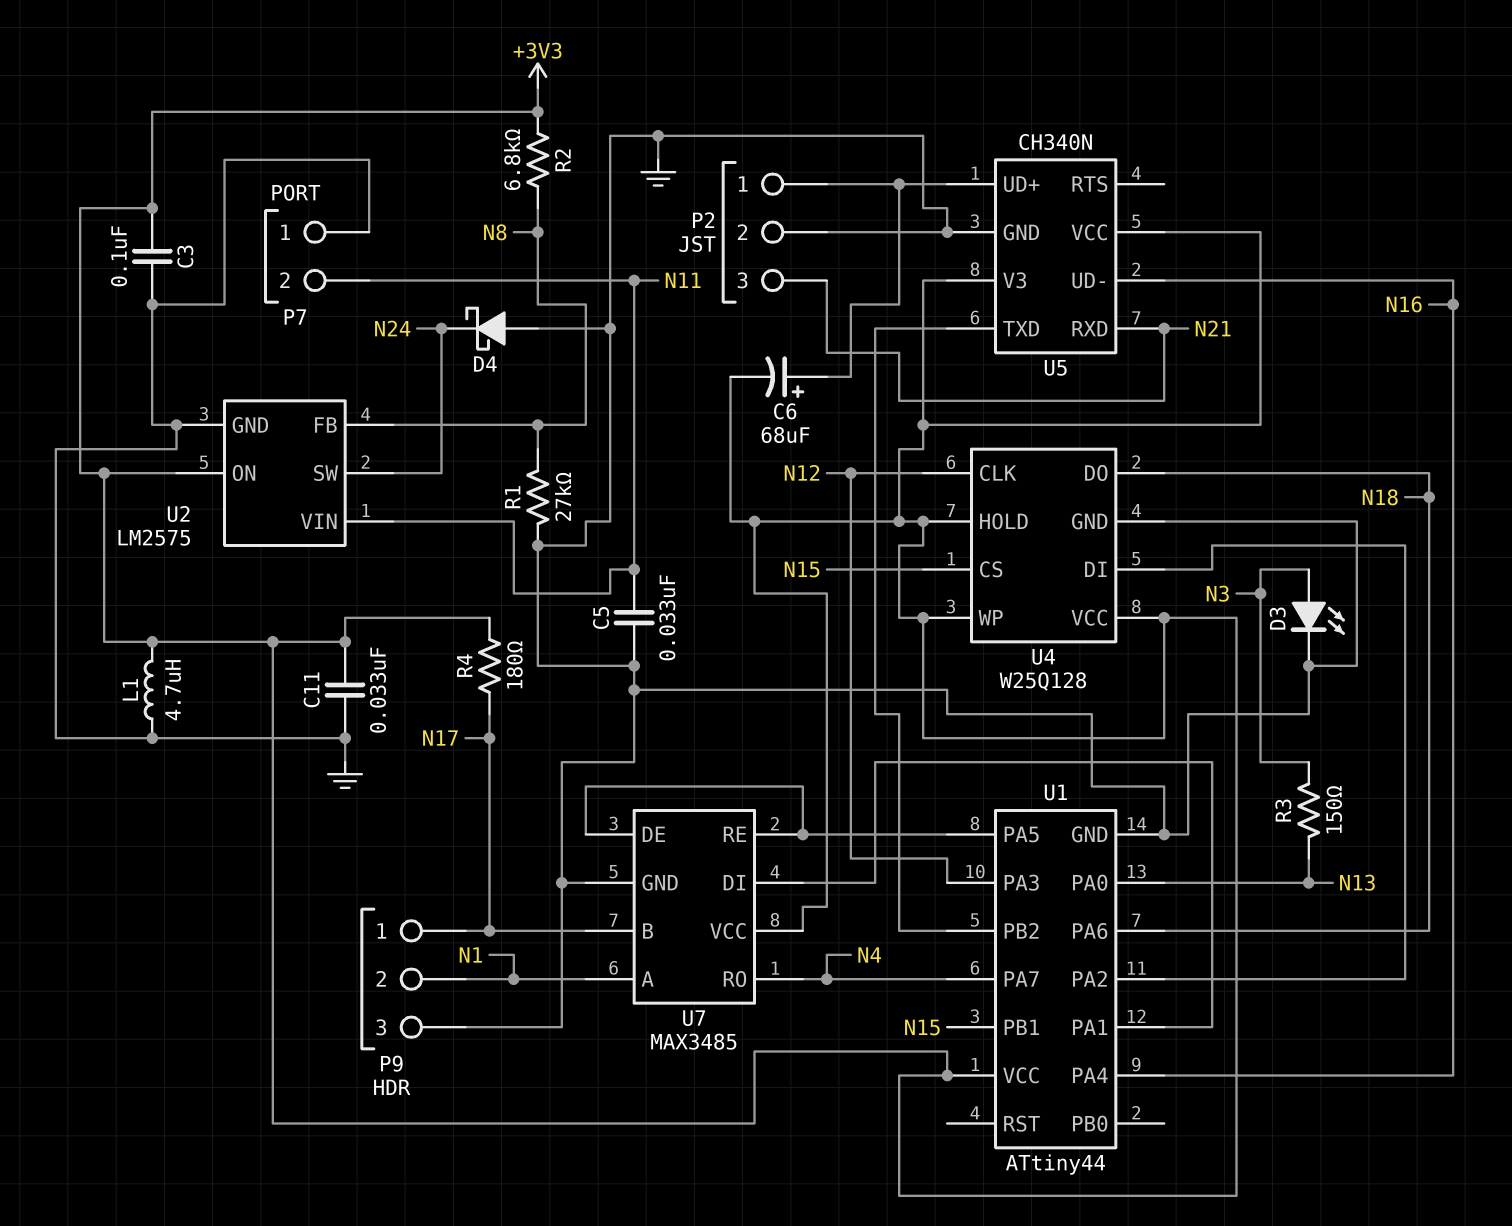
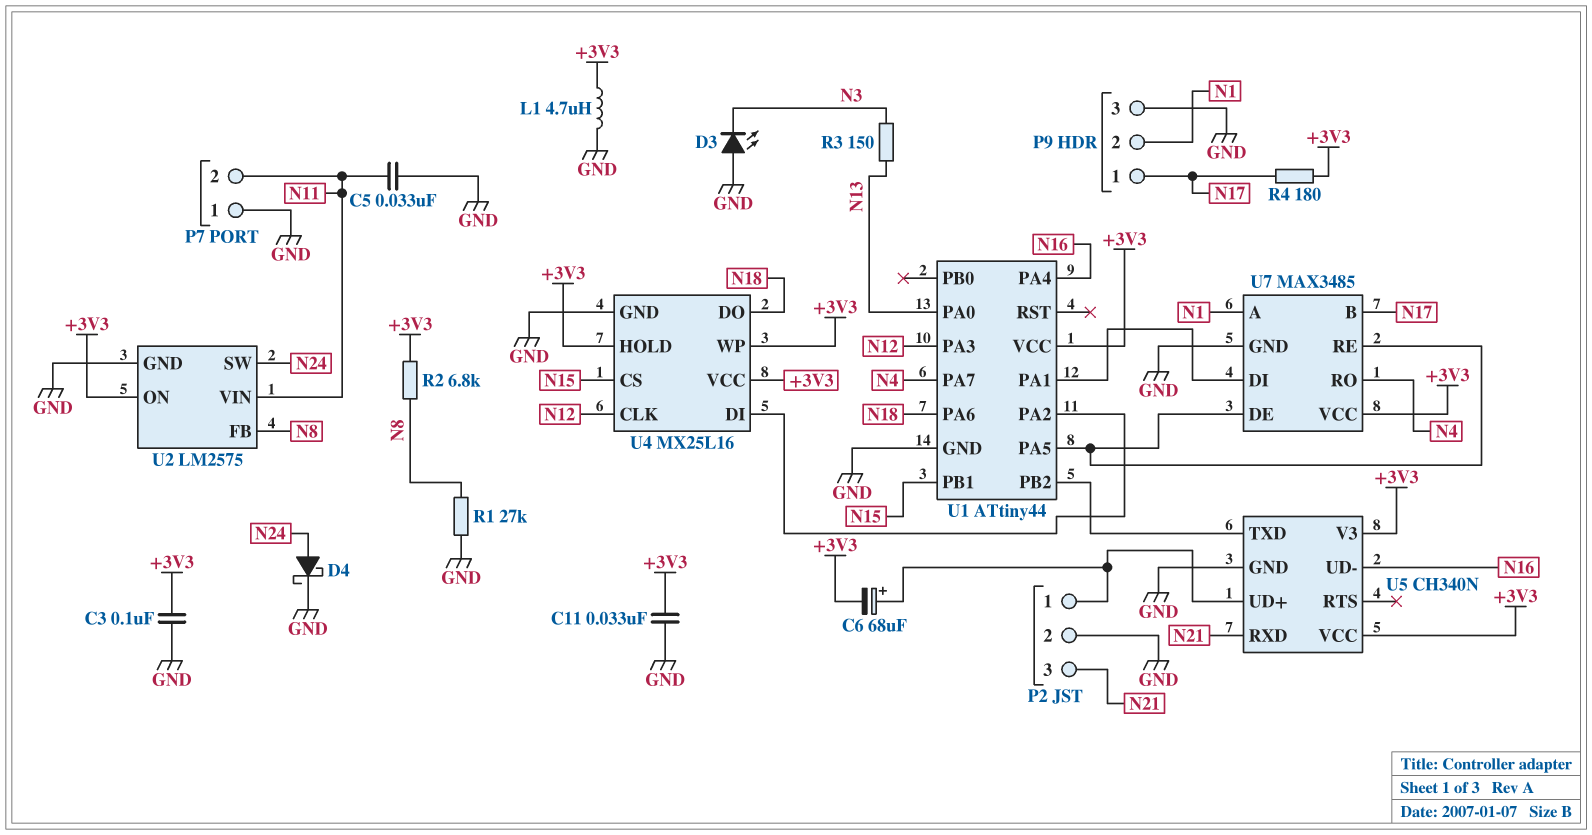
D3: LED (A N3, K GND) -> LED (A GND, K N3)
D4: schottky (A GND, K N24) -> schottky (A N24, K GND)
U4: W25Q128 -> MX25L16

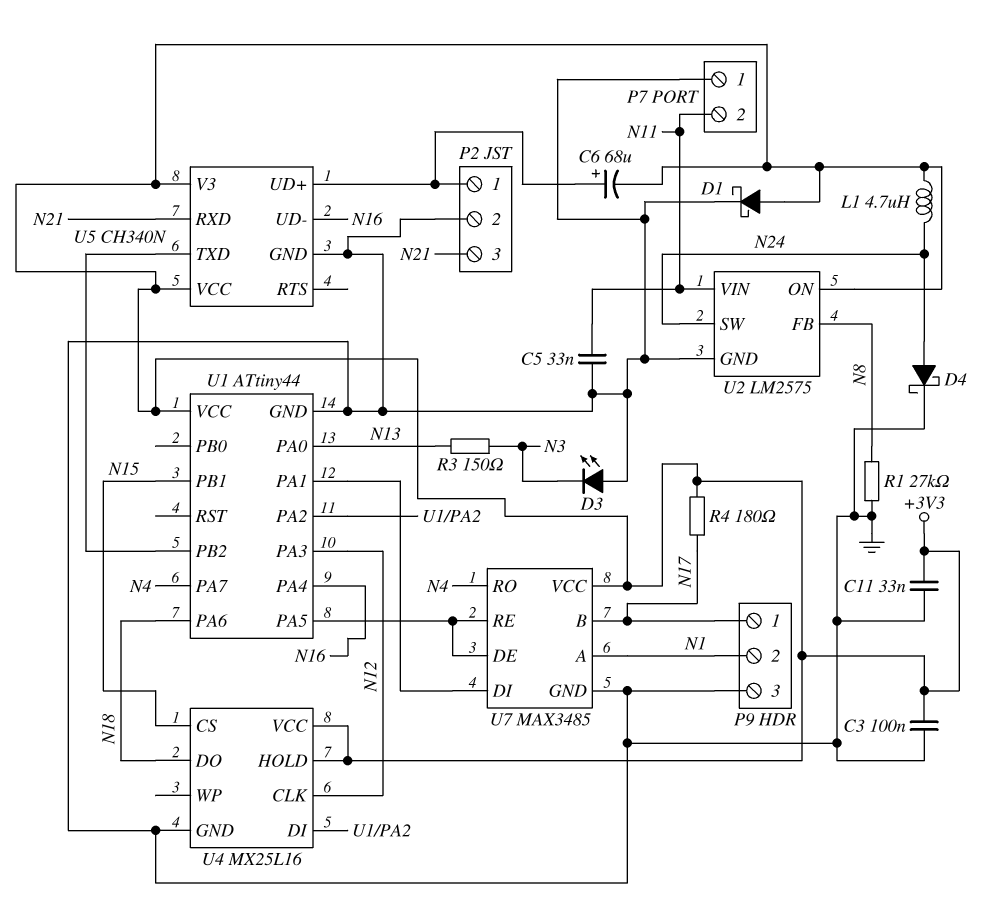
D1: none -> schottky (A +3V3, K GND)
L1: 4.7uH (+3V3, GND) -> 4.7uH (+3V3, N24)
R2: 6.8k (+3V3, N8) -> none
U4 pin WP: +3V3 -> none

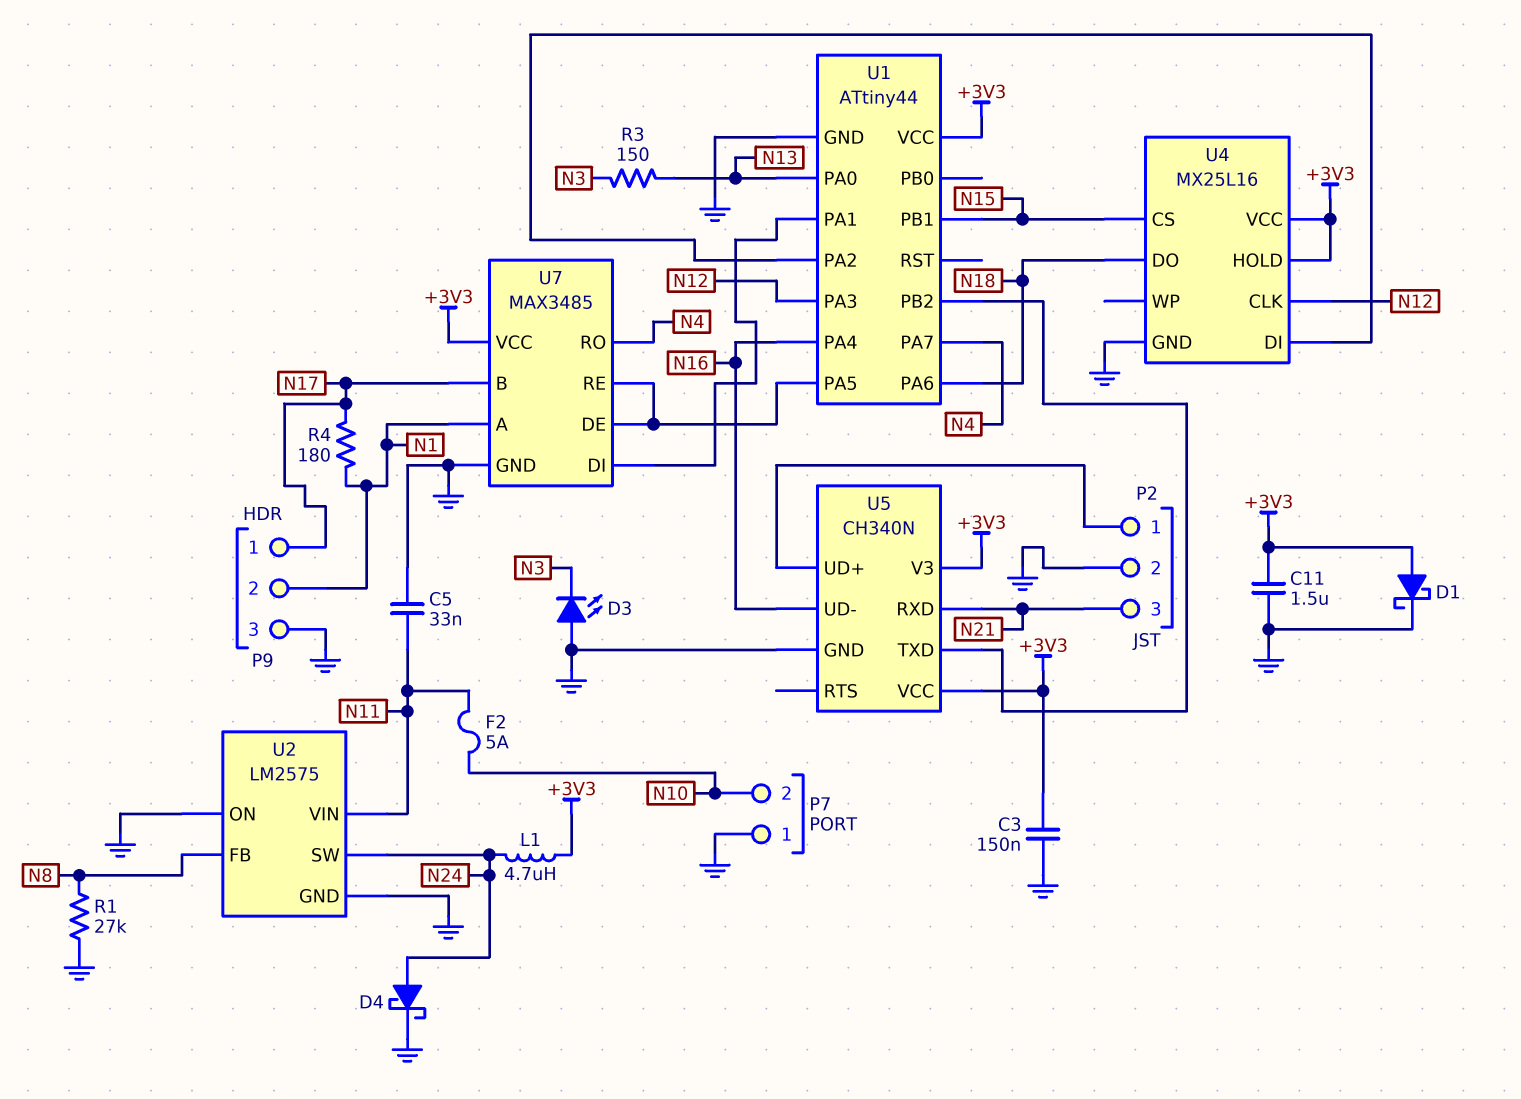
C3: 100nF (+3V3, GND) -> 150nF (+3V3, GND)
C6: 68uF (plus P2/1, minus +3V3) -> none
C11: 33nF (+3V3, GND) -> 1.5uF (+3V3, GND)
F2: none -> 5A (N10, N11)
P7 pin 2: N11 -> N10
R4: 180 (+3V3, N17) -> 180 (N1, N17)
U2 pin ON: +3V3 -> GND

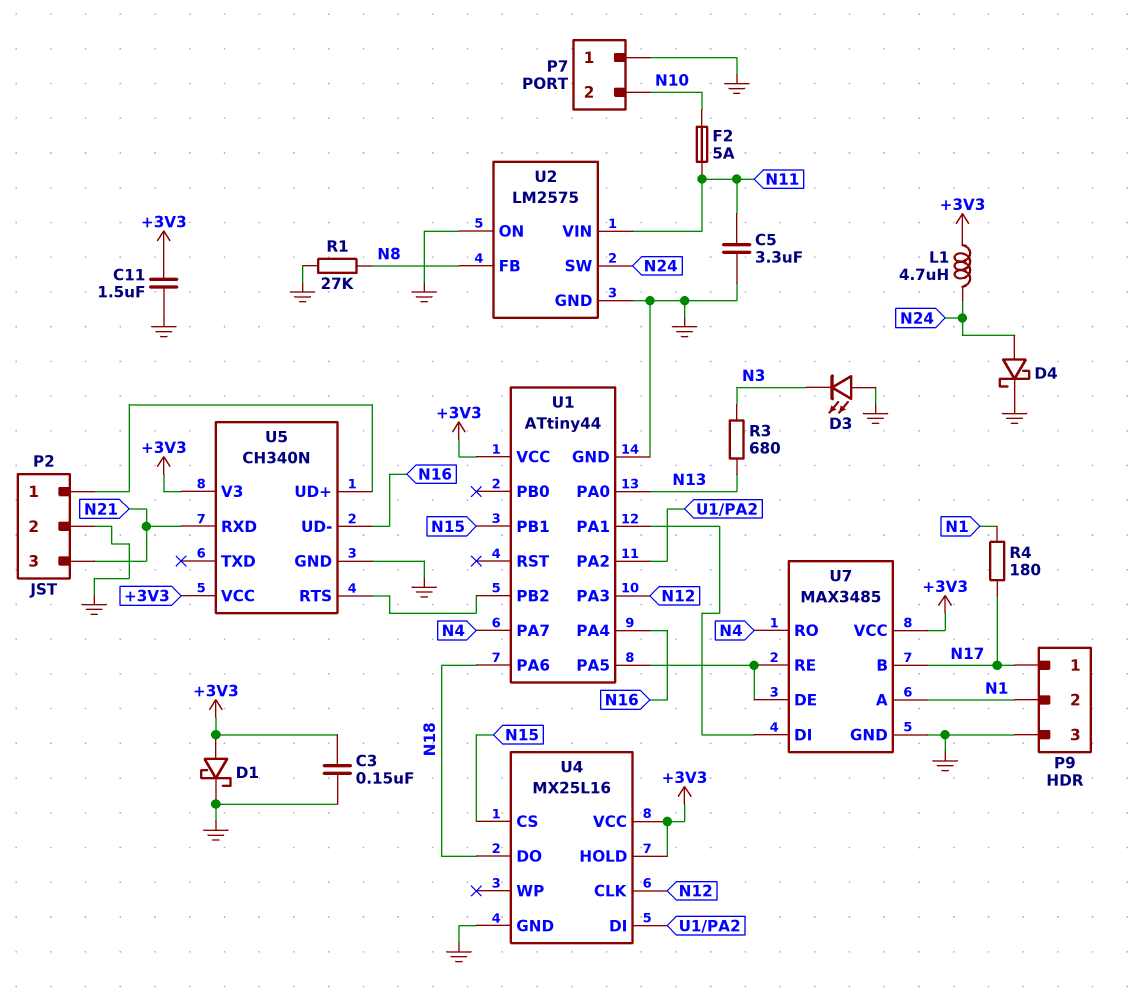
C5: 33nF (GND, N11) -> 3.3uF (GND, N11)
R3: 150 (N3, N13) -> 680 (N3, N13)
U5 pin RTS: none -> U1/PB2
U5 pin TXD: U1/PB2 -> none

